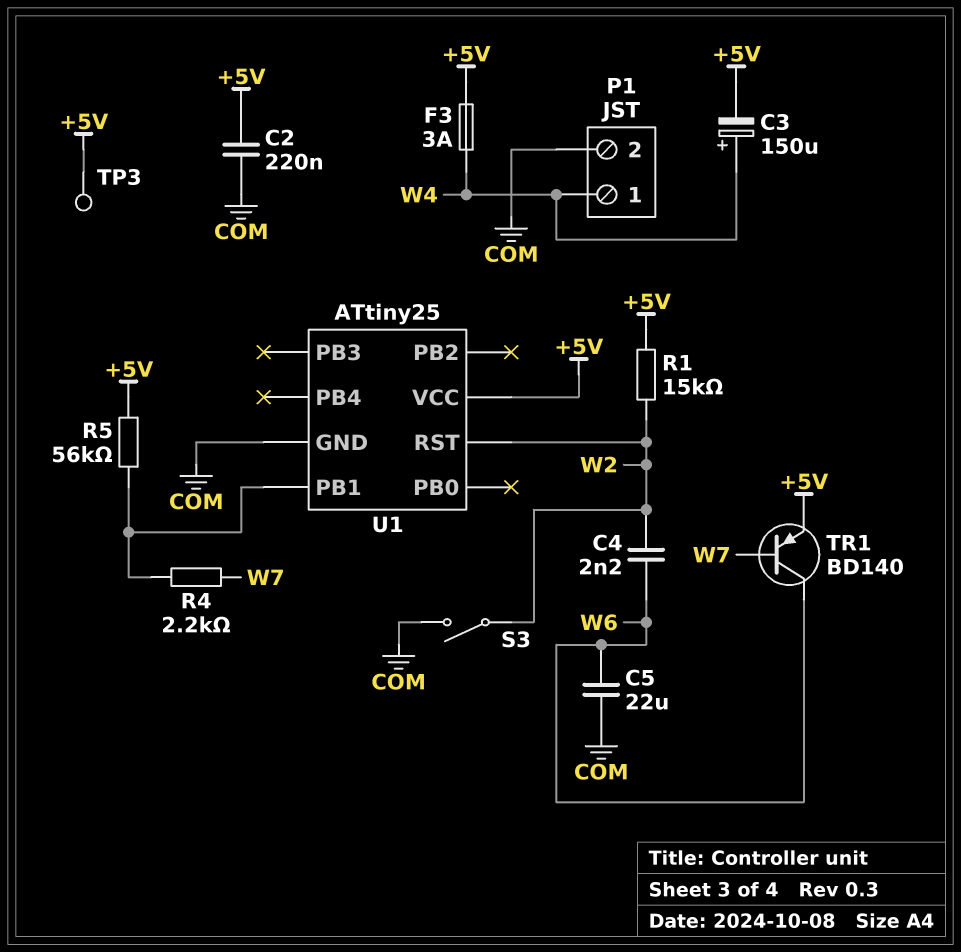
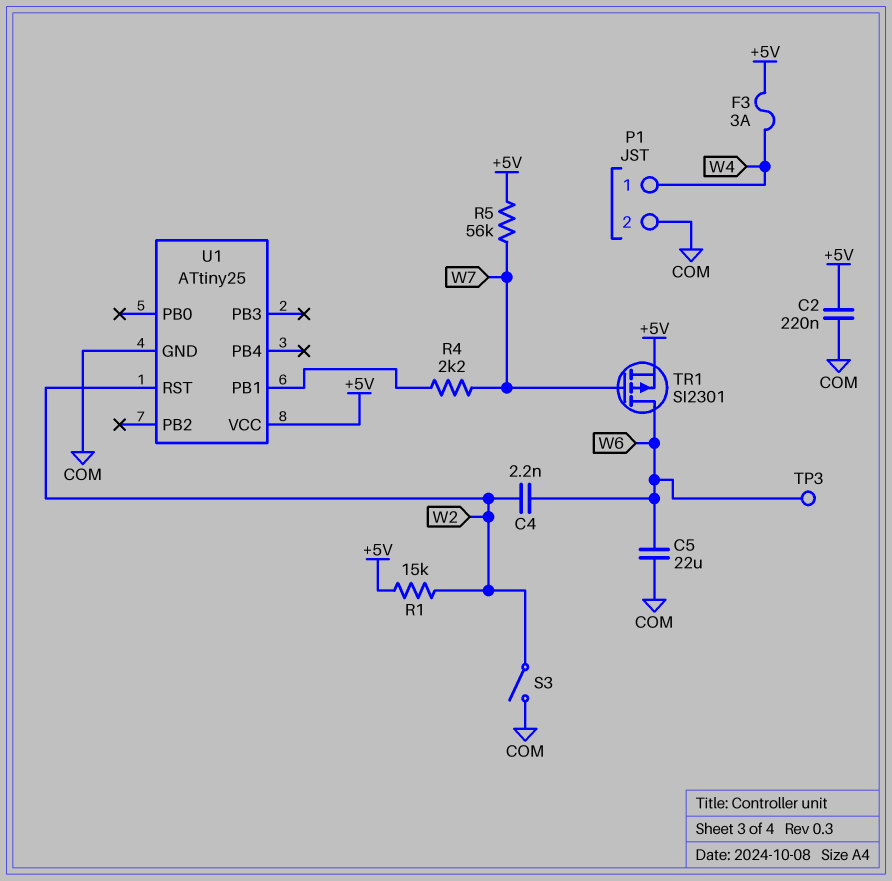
C3: 150uF (plus W4, minus +5V) -> none
R5: 56k (+5V, U1/PB1) -> 56k (+5V, W7)
TP3: test point (+5V) -> test point (W6)
TR1: PNP BD140 (B W7, C W6, E +5V) -> PMOS SI2301 (G W7, D W6, S +5V)

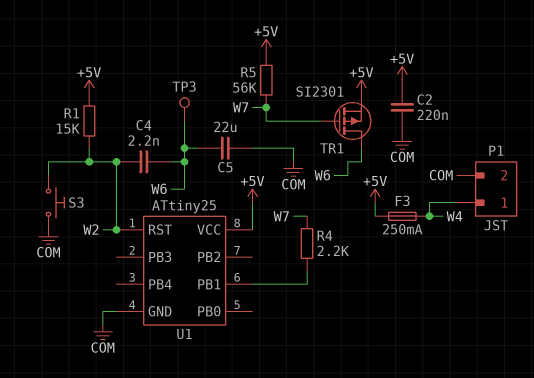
F3: 3A (+5V, W4) -> 250mA (+5V, W4)
S3: switch (COM, W2) -> button (COM, W2)

